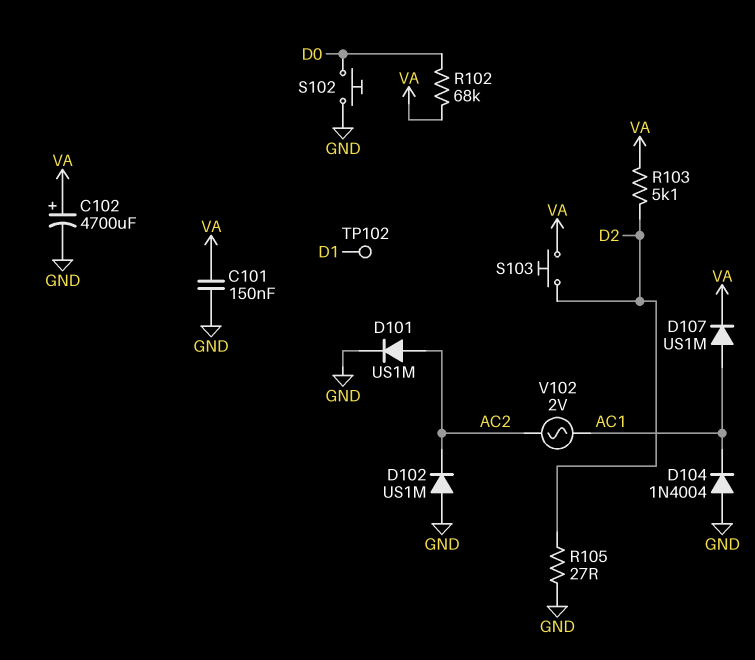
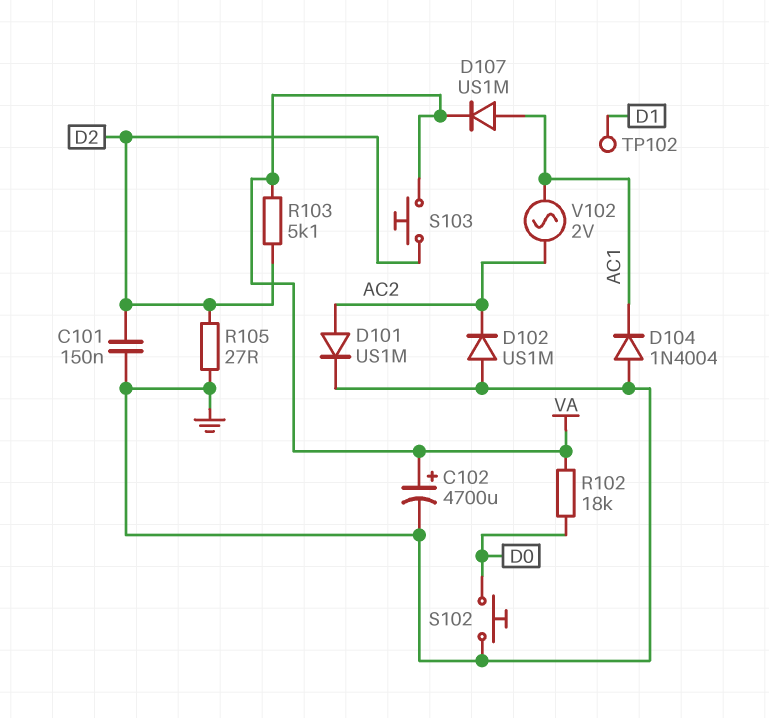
C101: 150nF (GND, VA) -> 150nF (D2, GND)
R102: 68k (D0, VA) -> 18k (D0, VA)

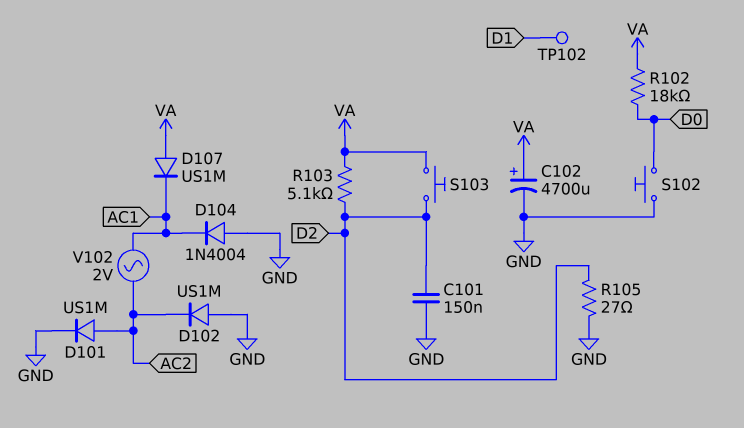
D107: diode US1M (A AC1, K VA) -> diode US1M (A VA, K AC1)

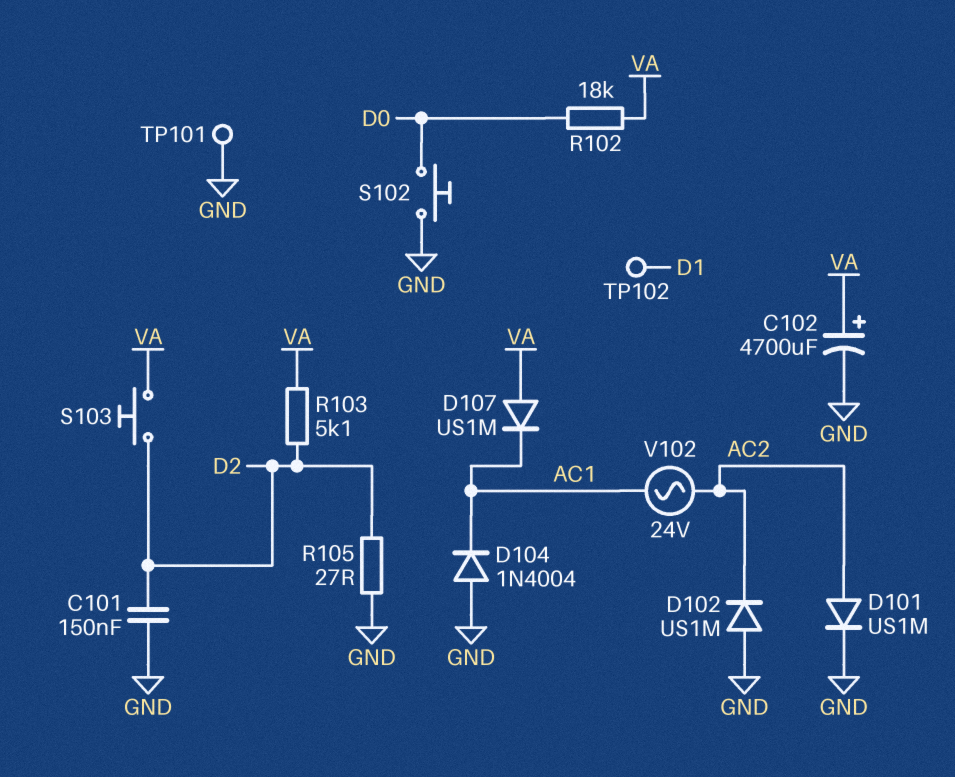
TP101: none -> test point (GND)
V102: AC 2V (AC1, AC2) -> AC 24V (AC1, AC2)

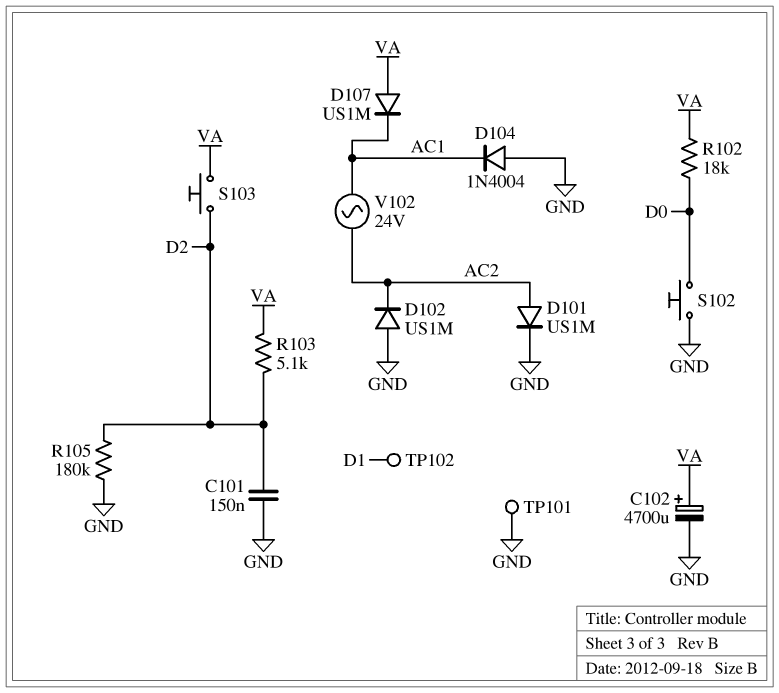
R105: 27 (D2, GND) -> 180k (D2, GND)

